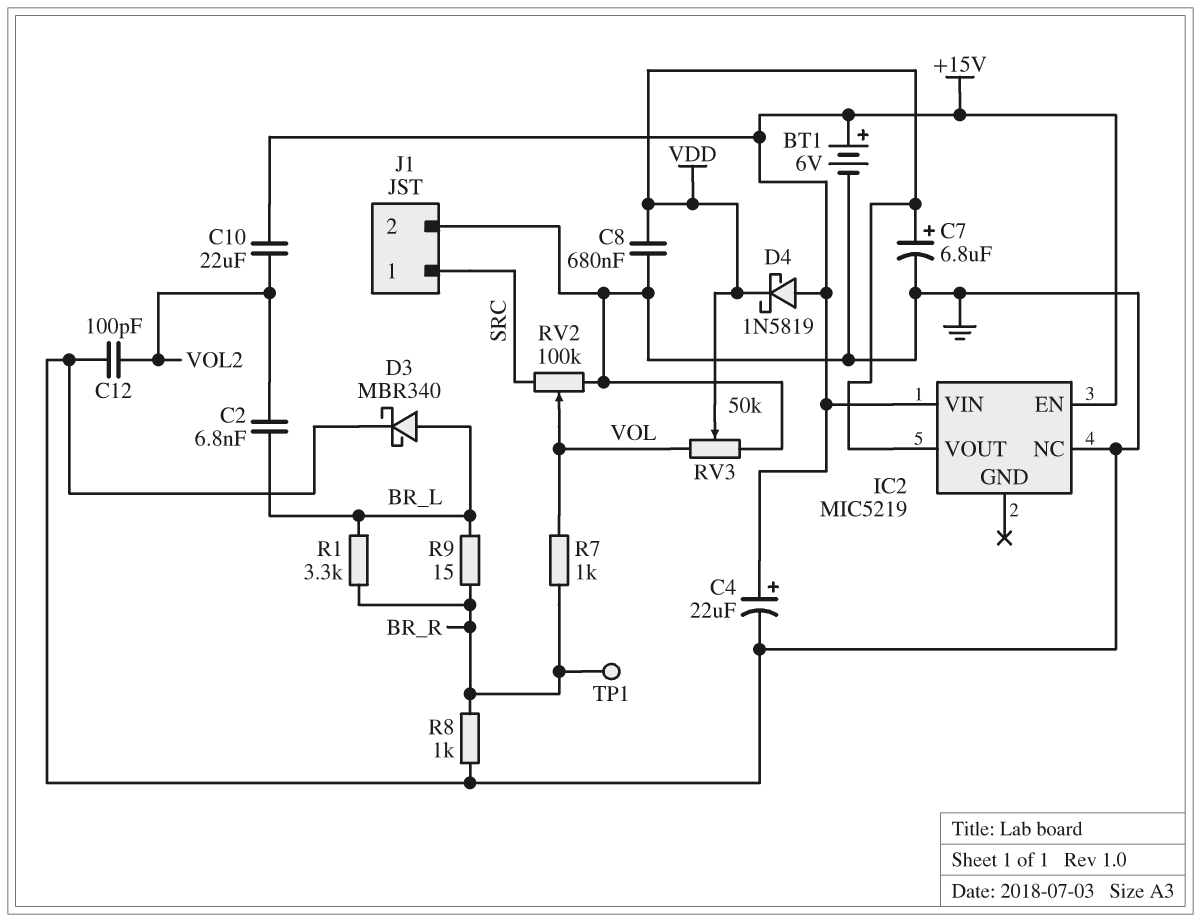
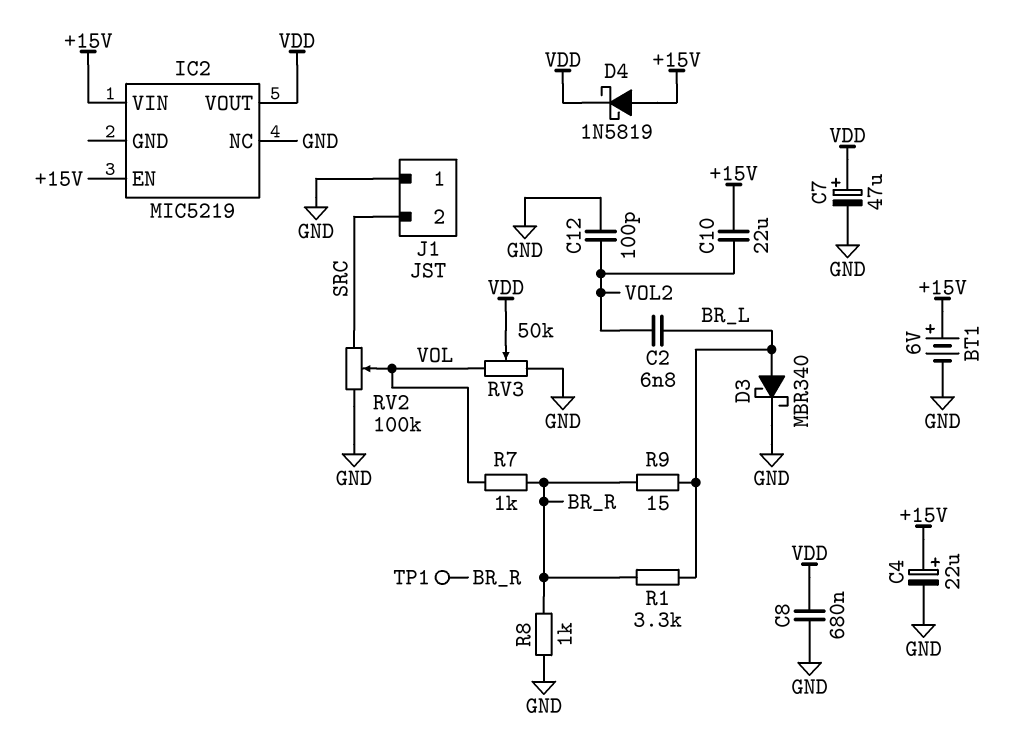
C7: 6.8uF (plus VDD, minus GND) -> 47uF (plus VDD, minus GND)
J1 pin 1: SRC -> GND
J1 pin 2: GND -> SRC

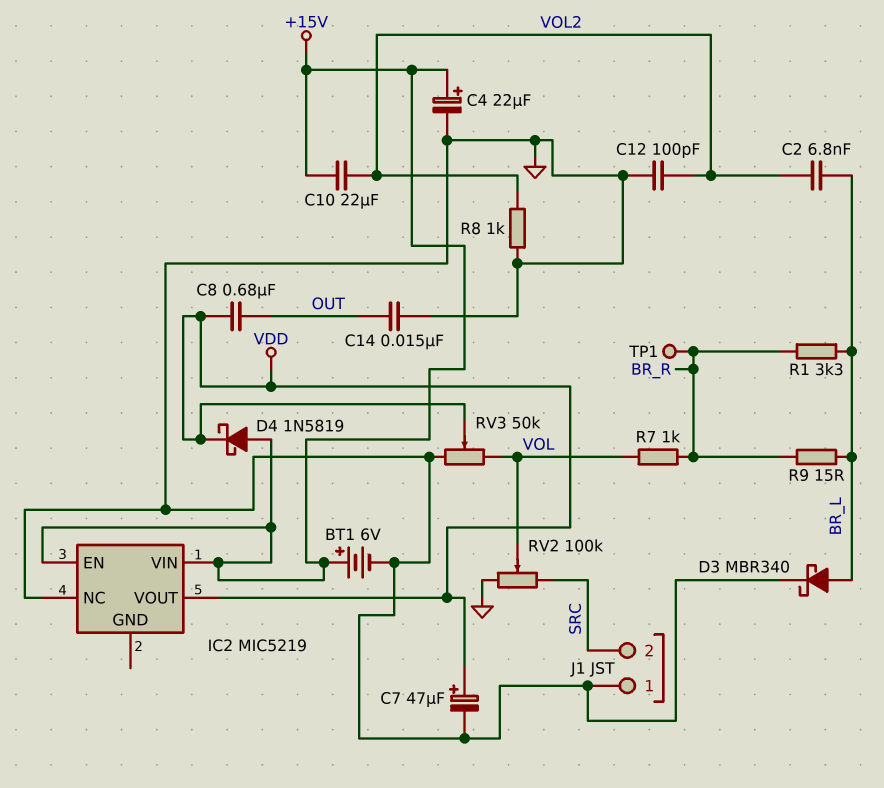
C8: 680nF (GND, VDD) -> 680nF (OUT, VDD)
C14: none -> 15nF (GND, OUT)
R8: 1k (BR_R, GND) -> 1k (GND, VOL2)

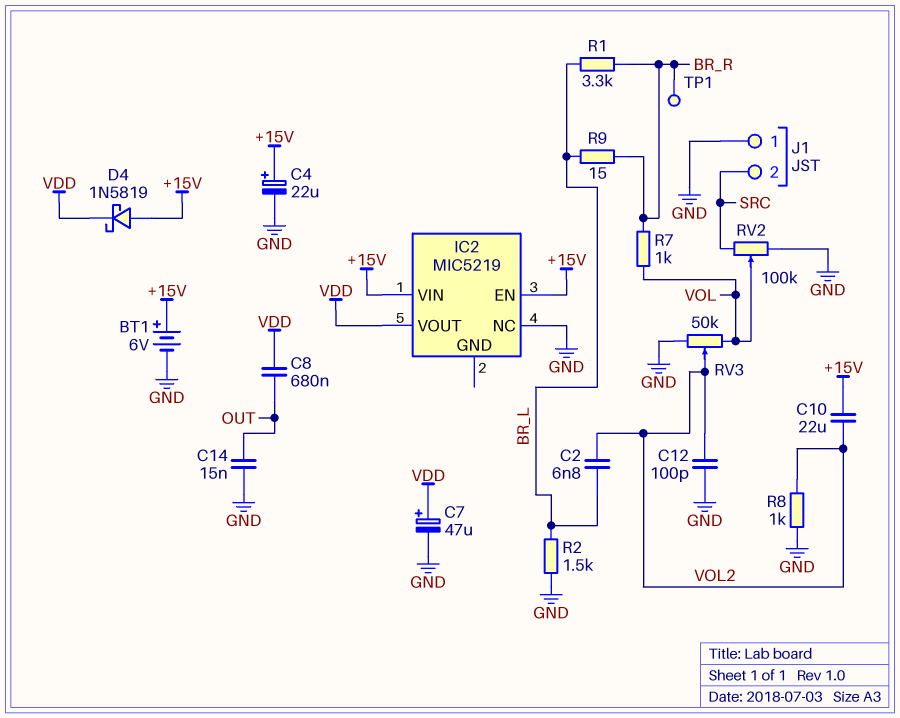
D3: schottky MBR340 (A BR_L, K GND) -> none
R2: none -> 1.5k (BR_L, GND)
RV3: 50k (GND, VOL, wiper VDD) -> 50k (GND, VOL, wiper VOL2)

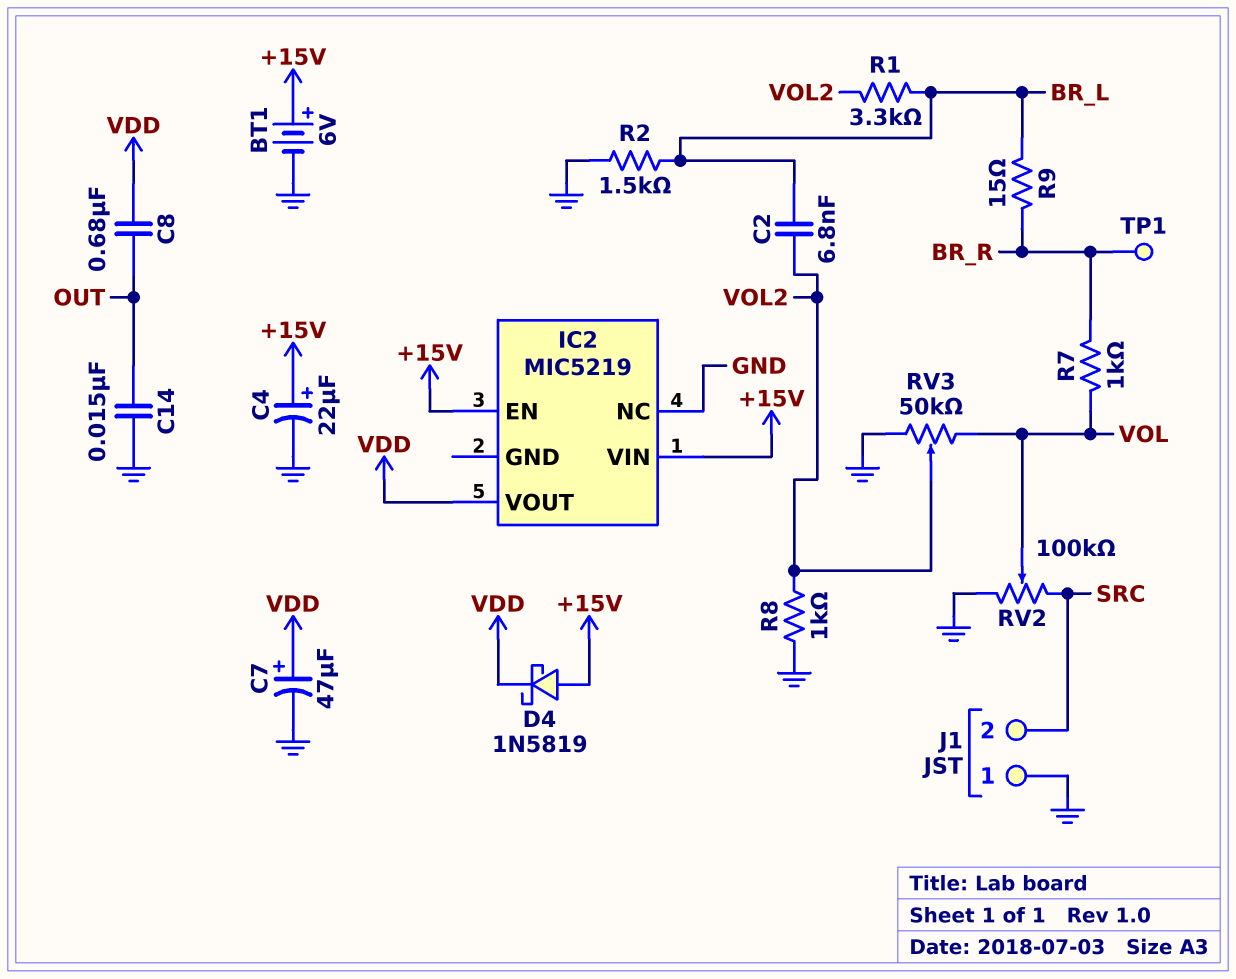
C10: 22uF (+15V, VOL2) -> none
C12: 100pF (GND, VOL2) -> none
R1: 3.3k (BR_L, BR_R) -> 3.3k (BR_L, VOL2)

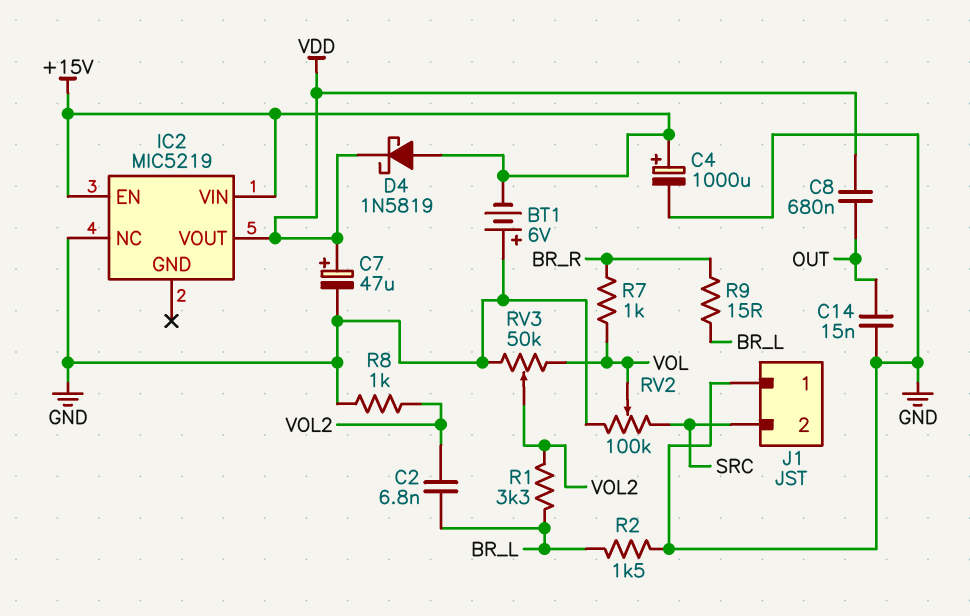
BT1: 6V (plus +15V, minus GND) -> 6V (plus GND, minus +15V)
C4: 22uF (plus +15V, minus GND) -> 1000uF (plus +15V, minus GND)
TP1: test point (BR_R) -> none

